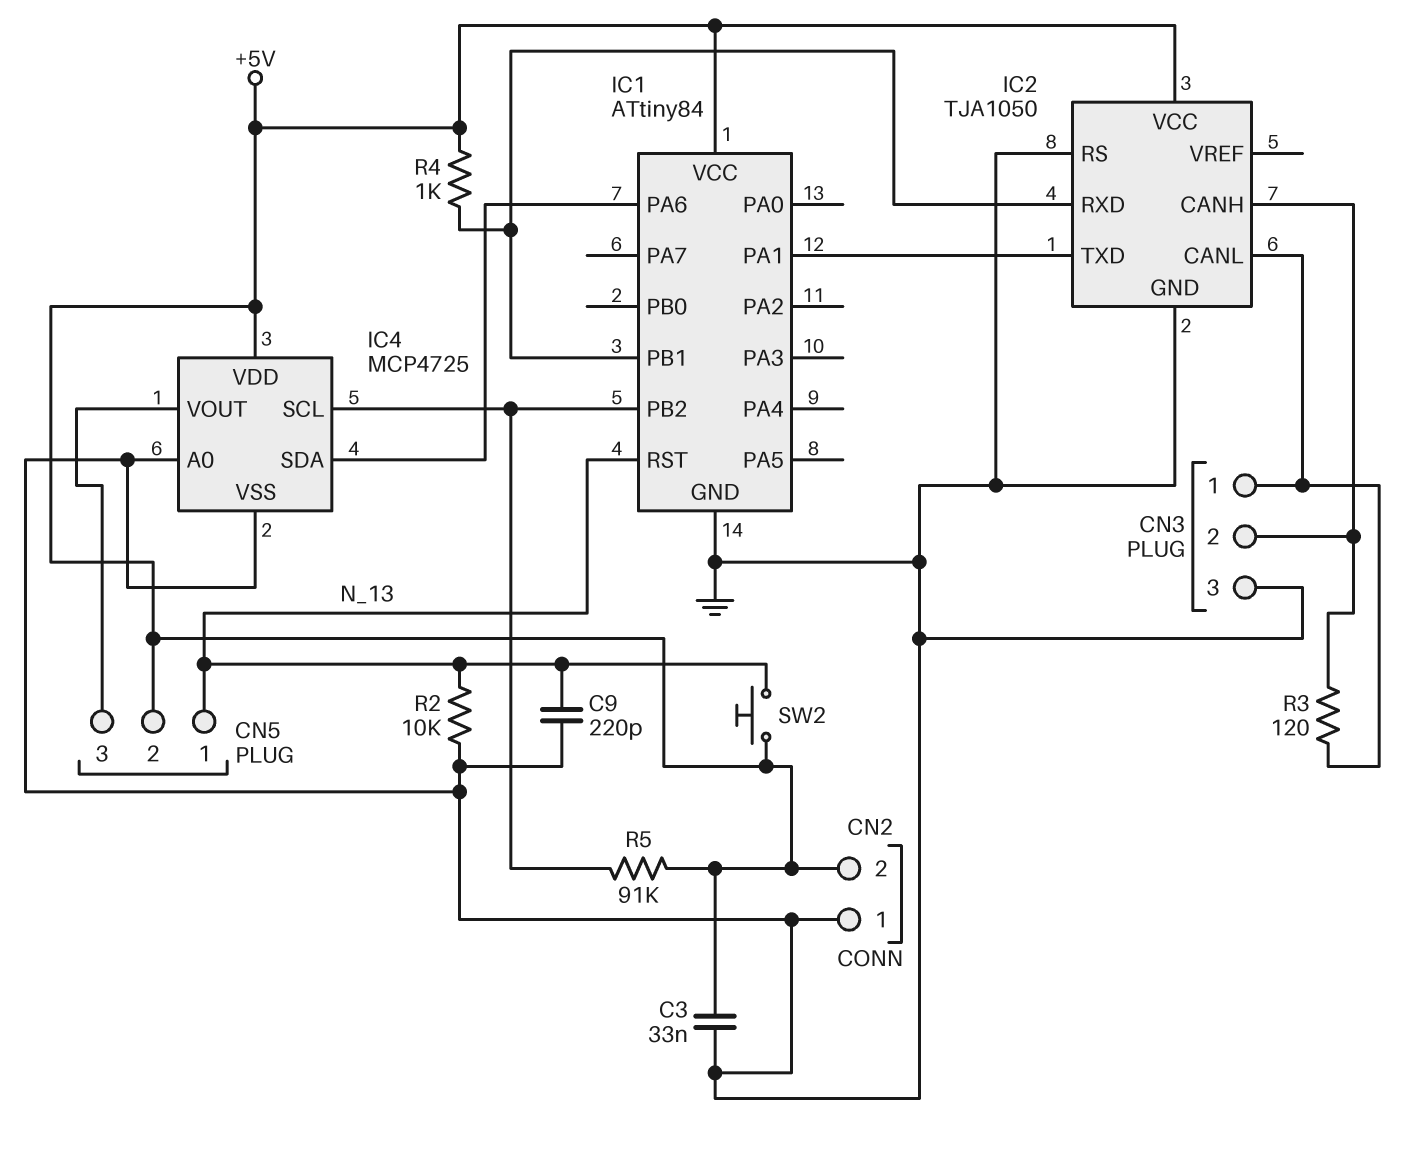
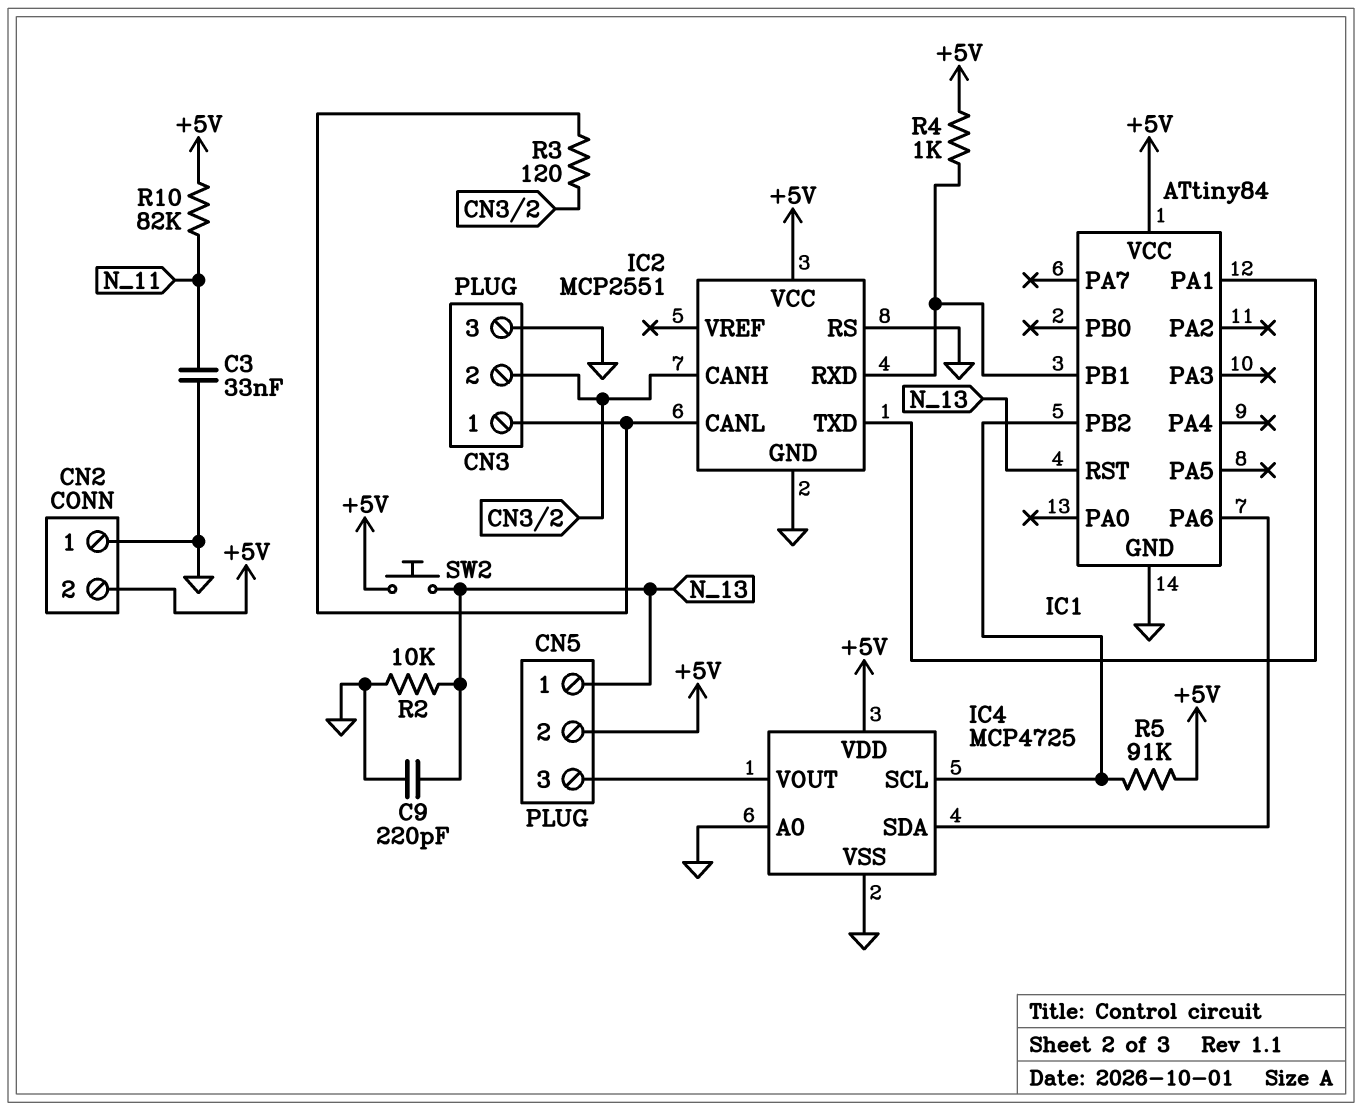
C3: 33nF (+5V, GND) -> 33nF (GND, N_11)
IC2: TJA1050 -> MCP2551
R10: none -> 82k (+5V, N_11)

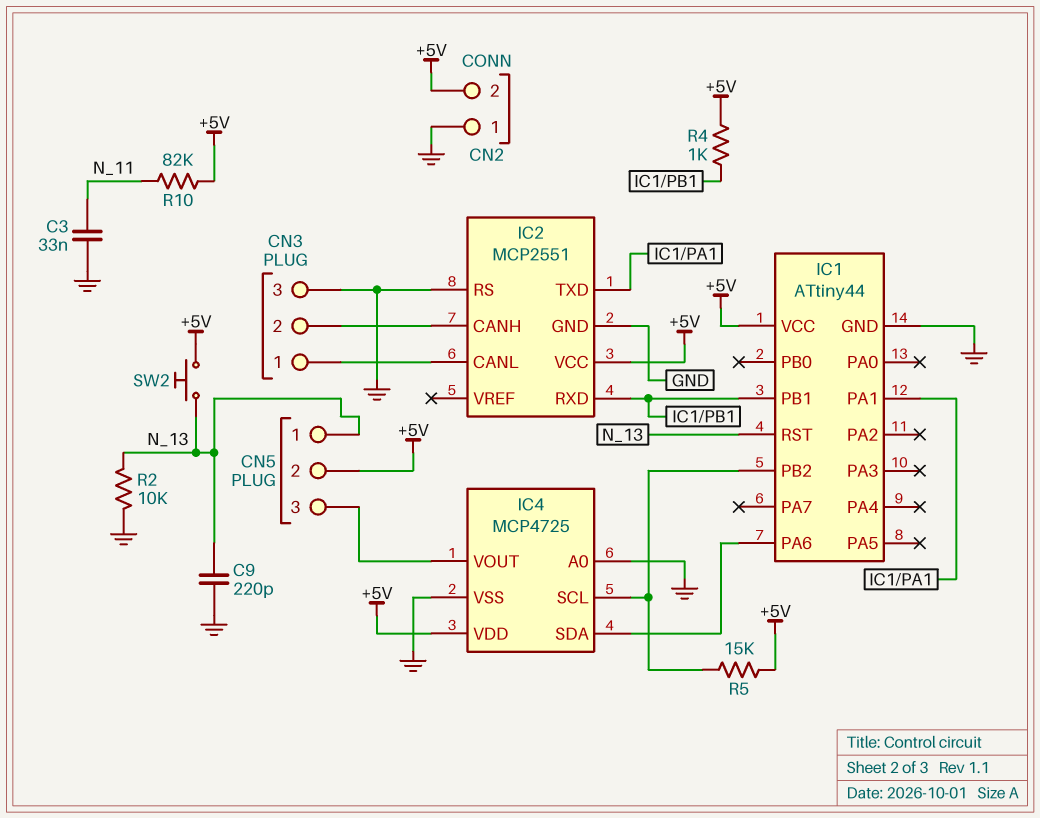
IC1: ATtiny84 -> ATtiny44
R3: 120 (CN3/1, CN3/2) -> none
R5: 91k (+5V, IC1/PB2) -> 15k (+5V, IC1/PB2)

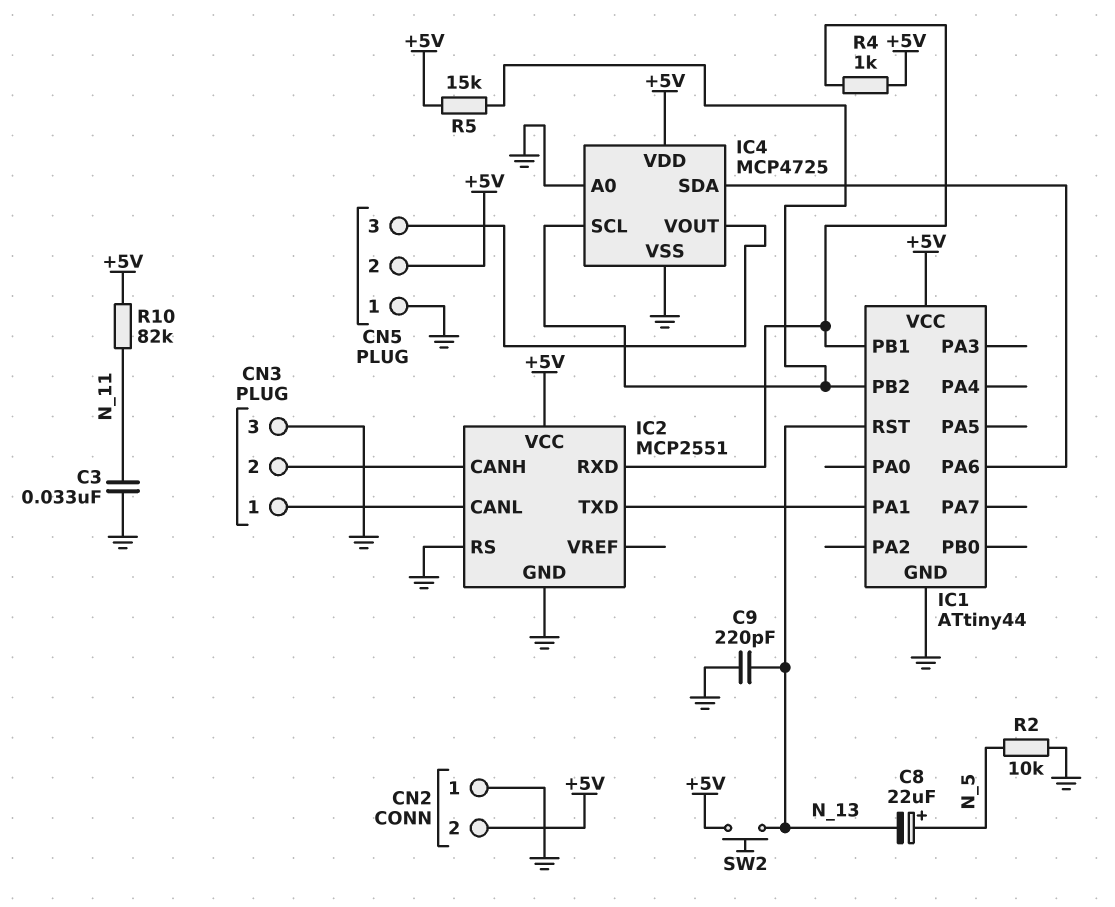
C8: none -> 22uF (plus N_5, minus N_13)
CN5 pin 1: N_13 -> GND
R2: 10k (GND, N_13) -> 10k (GND, N_5)

